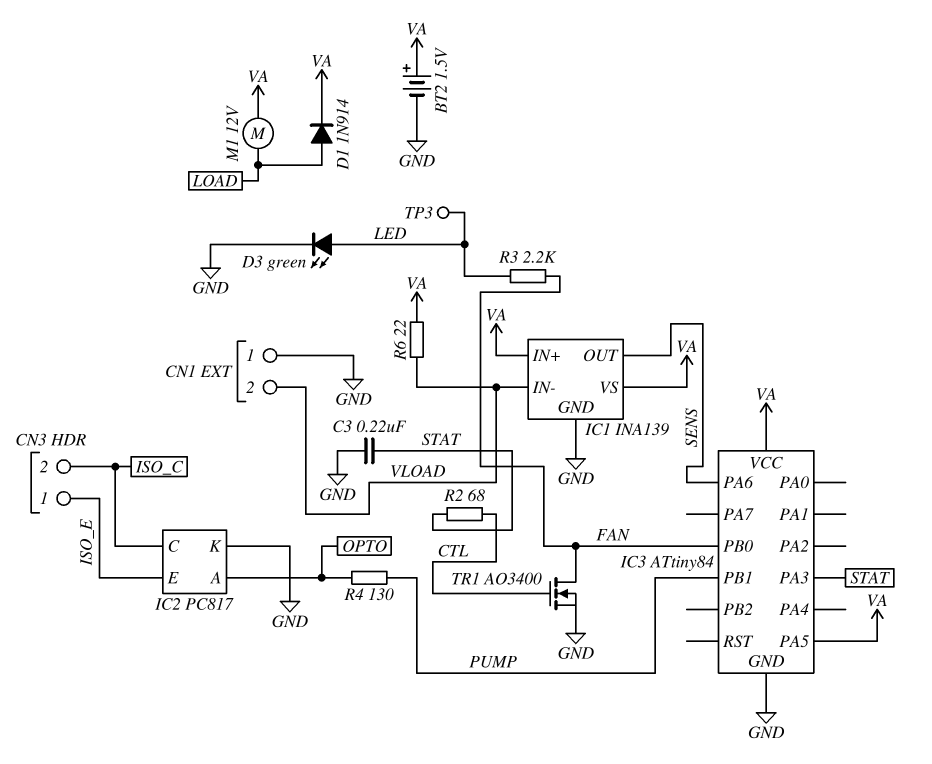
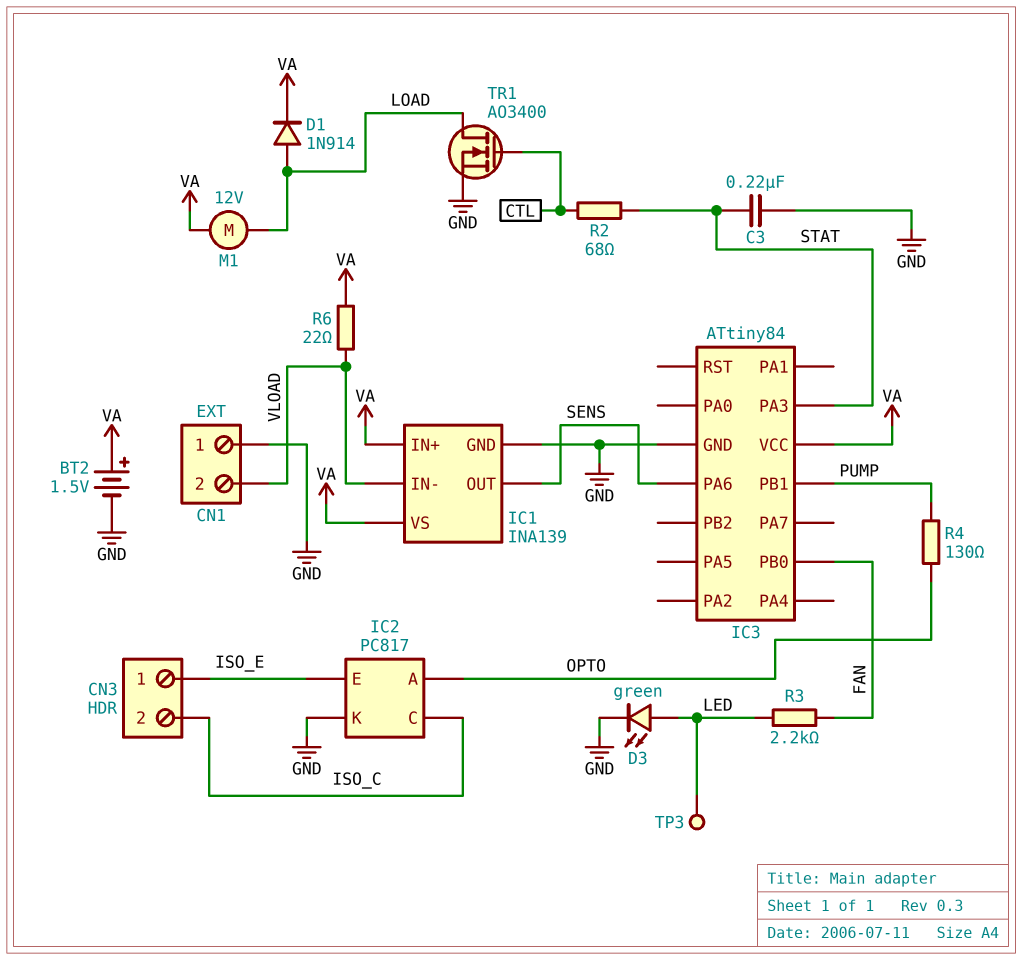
IC3 pin PA5: VA -> none
TR1: NMOS AO3400 (G CTL, D FAN, S GND) -> NMOS AO3400 (G CTL, D LOAD, S GND)

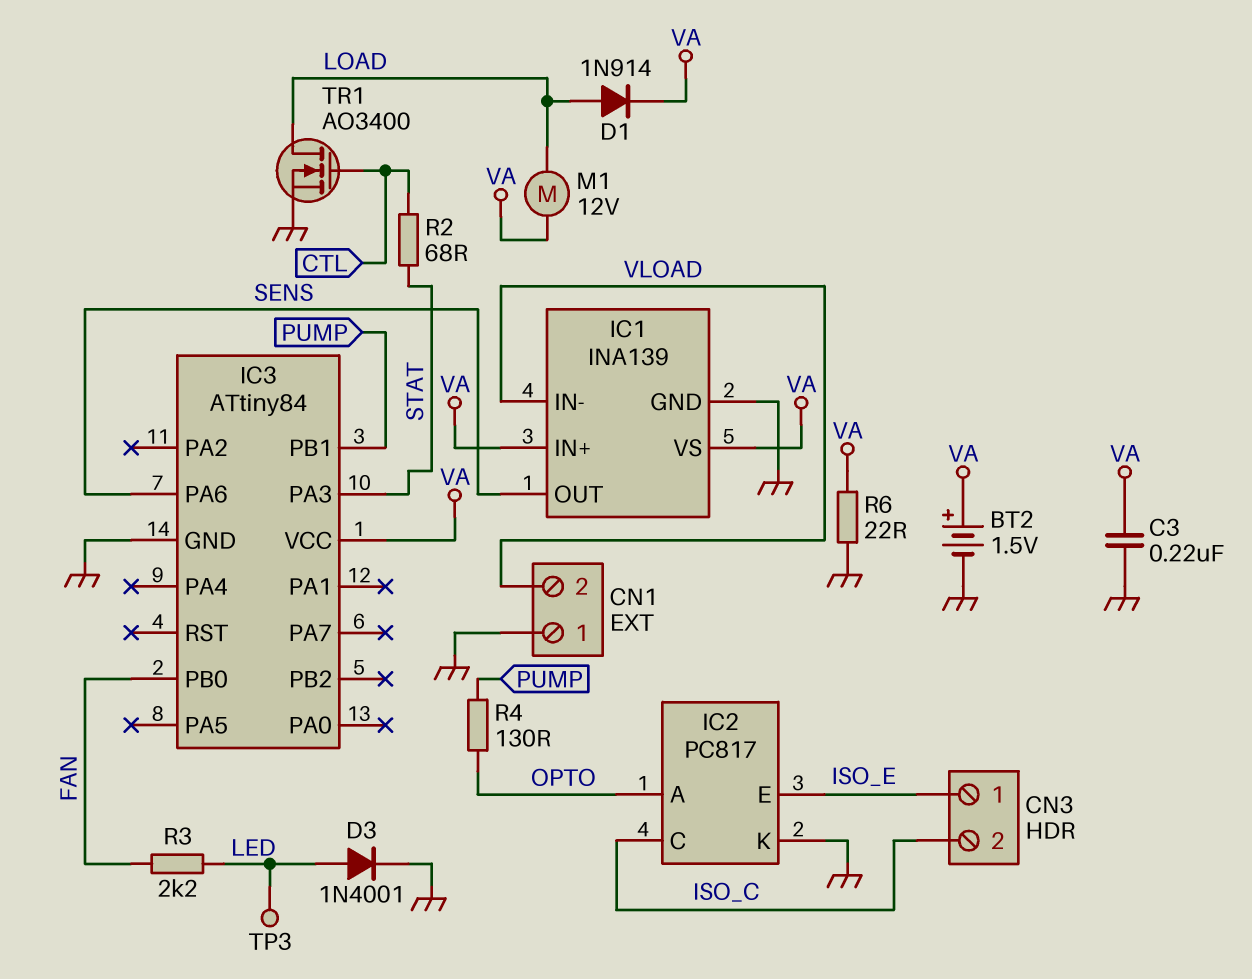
C3: 220nF (GND, STAT) -> 220nF (GND, VA)
D3: LED green (A LED, K GND) -> diode 1N4001 (A LED, K GND)
R6: 22 (VA, VLOAD) -> 22 (GND, VA)

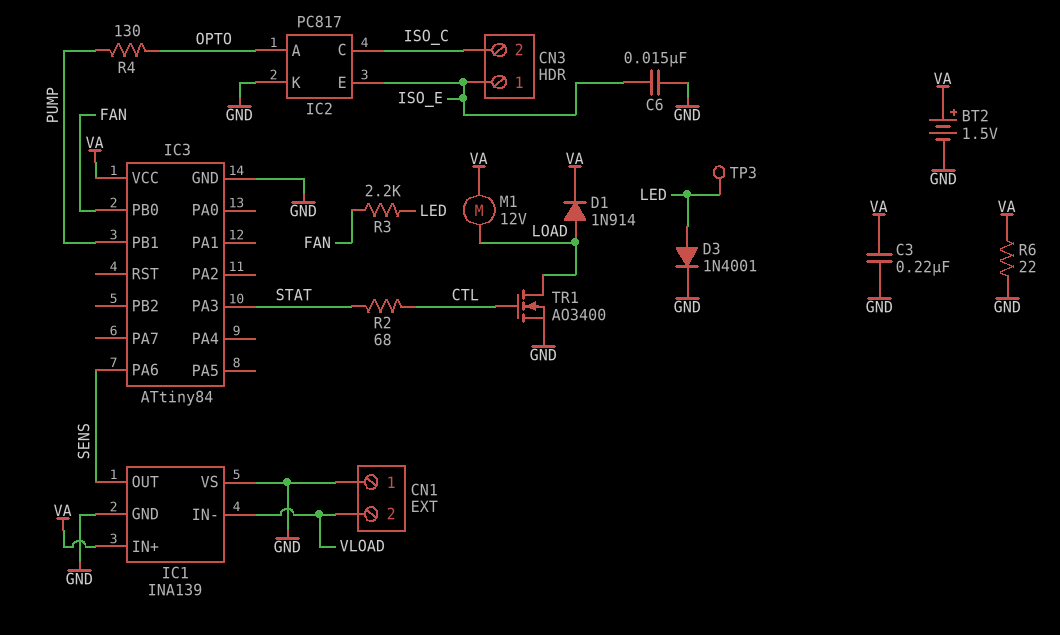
C6: none -> 15nF (GND, ISO_E)
IC1 pin VS: VA -> GND

